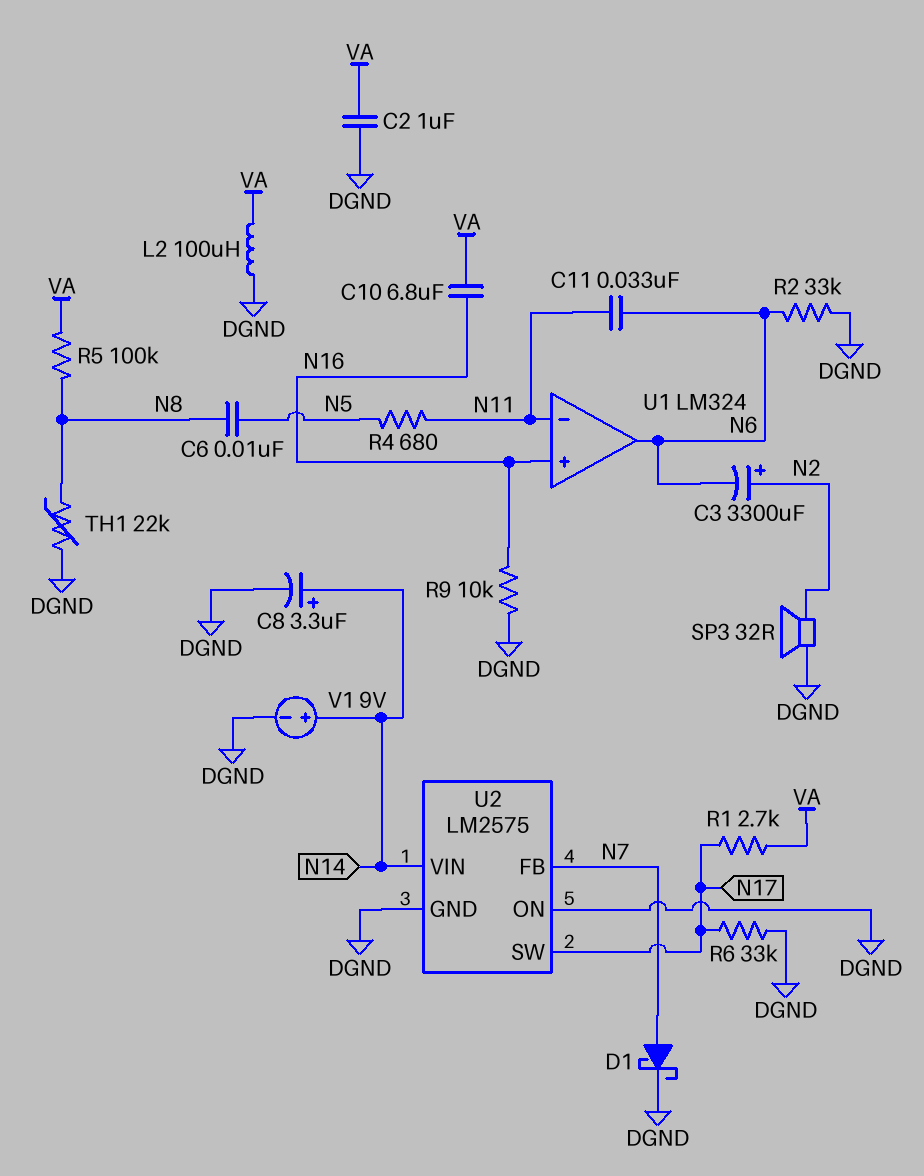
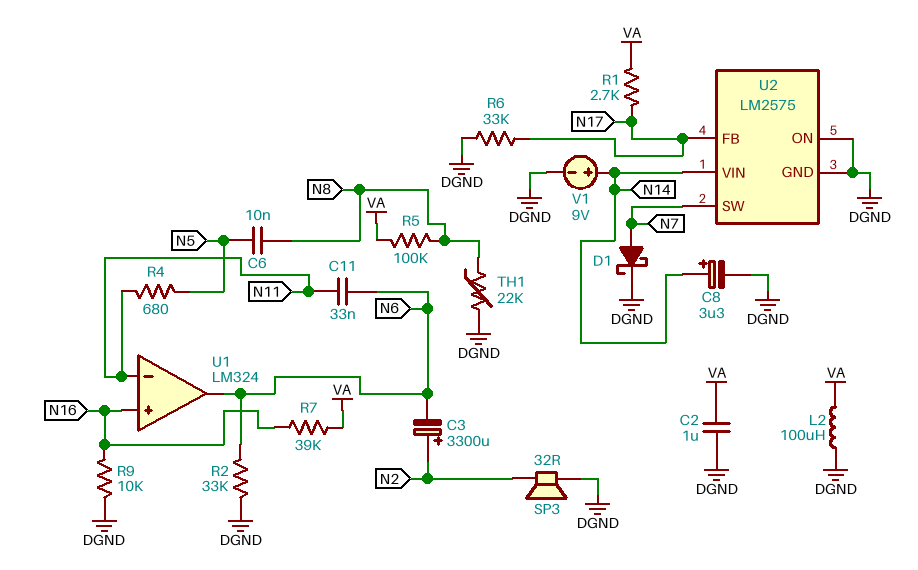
C10: 6.8uF (N16, VA) -> none
R7: none -> 39k (N16, VA)
U2 pin FB: N7 -> N17
U2 pin SW: N17 -> N7

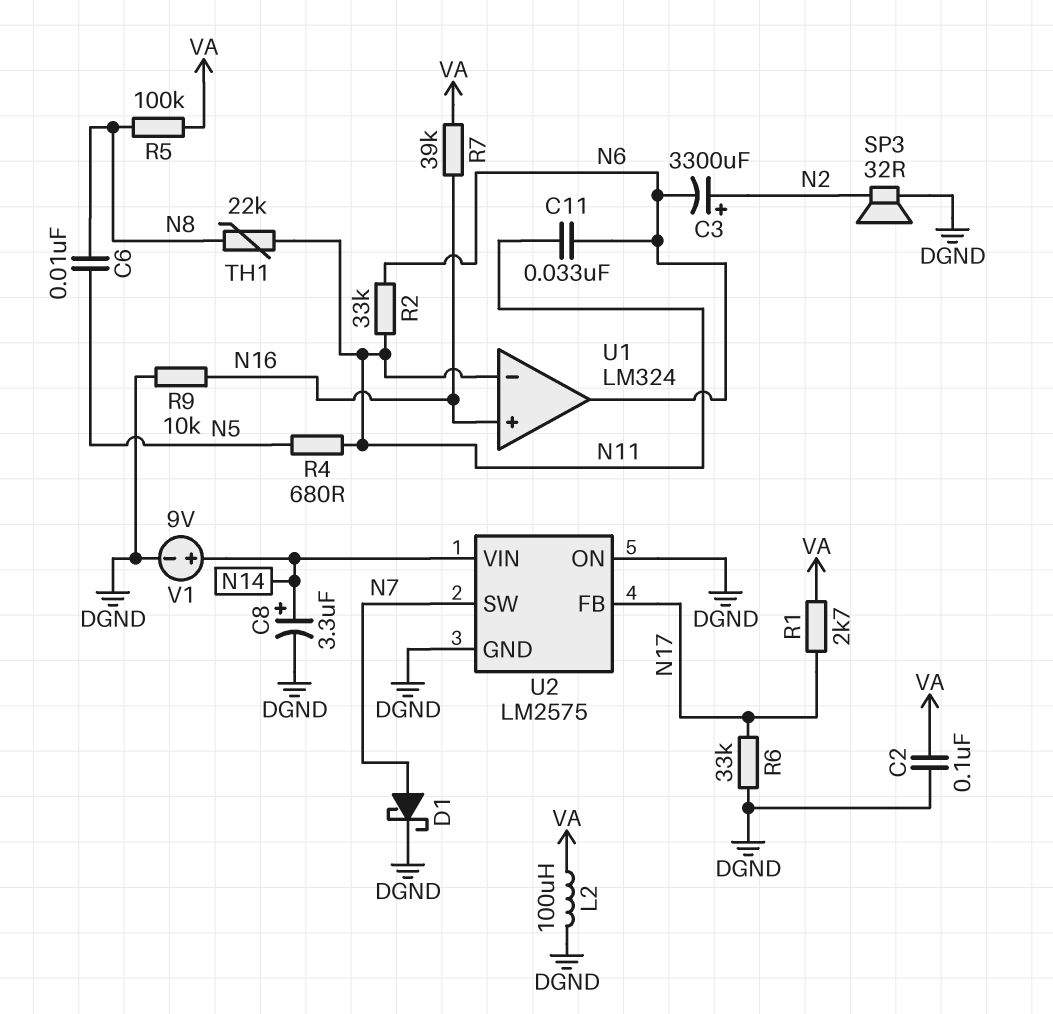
C2: 1uF (DGND, VA) -> 100nF (DGND, VA)
R2: 33k (DGND, N6) -> 33k (N6, N11)
TH1: 22k (DGND, N8) -> 22k (N8, N11)

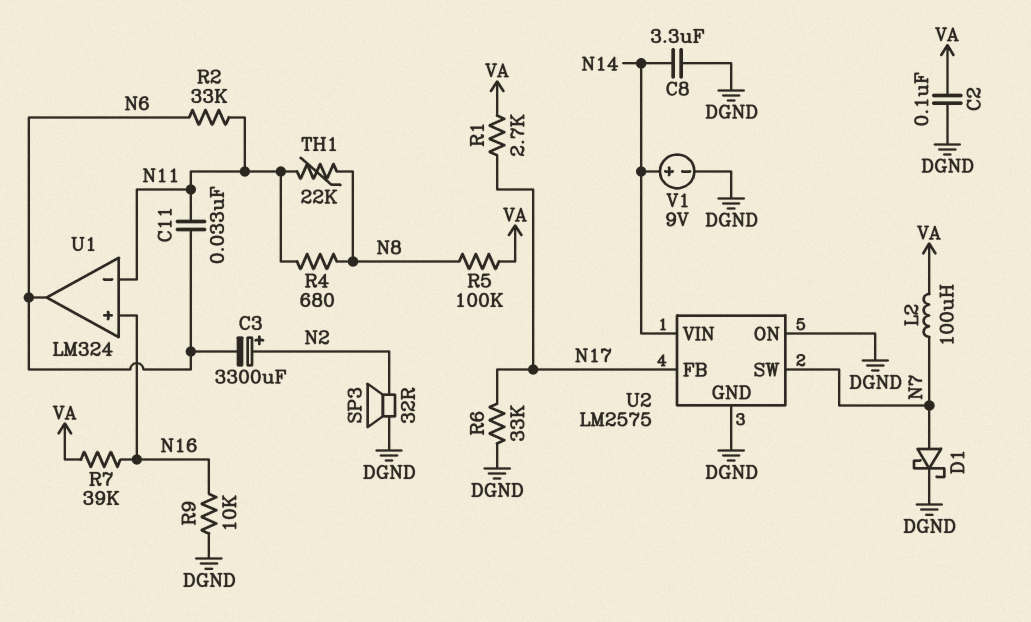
C6: 10nF (N5, N8) -> none
C8: 3.3uF (plus N14, minus DGND) -> 3.3uF (DGND, N14)
L2: 100uH (DGND, VA) -> 100uH (N7, VA)
R4: 680 (N5, N11) -> 680 (N8, N11)

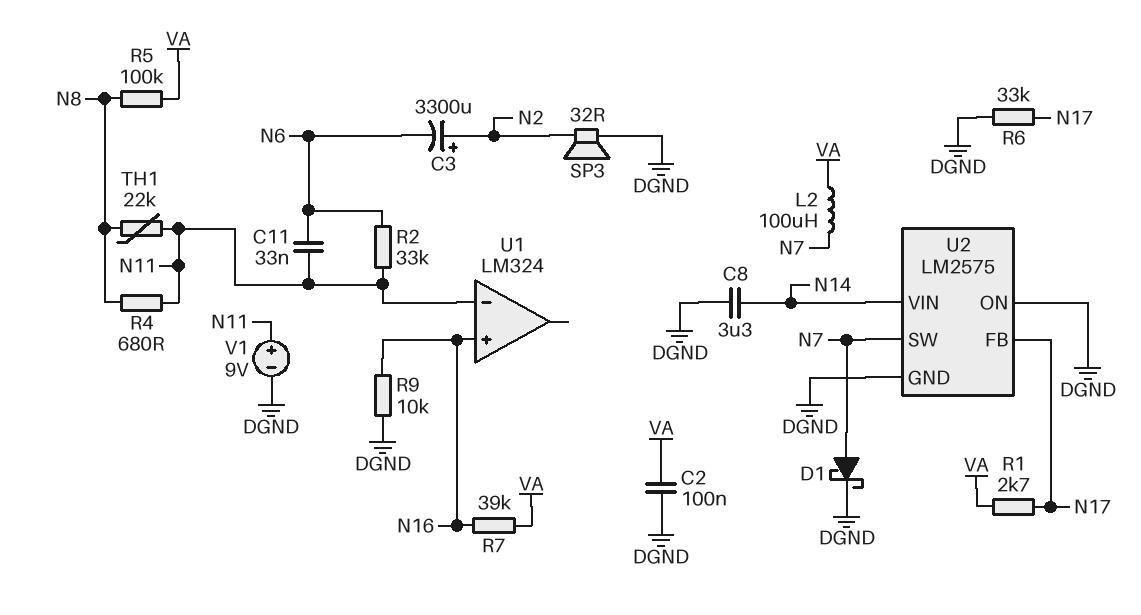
U1 pin out: N6 -> none
V1: 9V (plus N14, minus DGND) -> 9V (plus N11, minus DGND)

